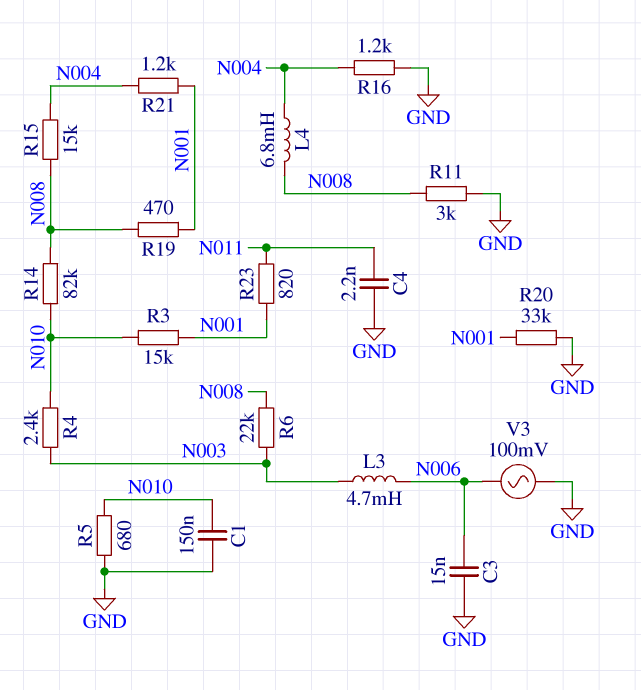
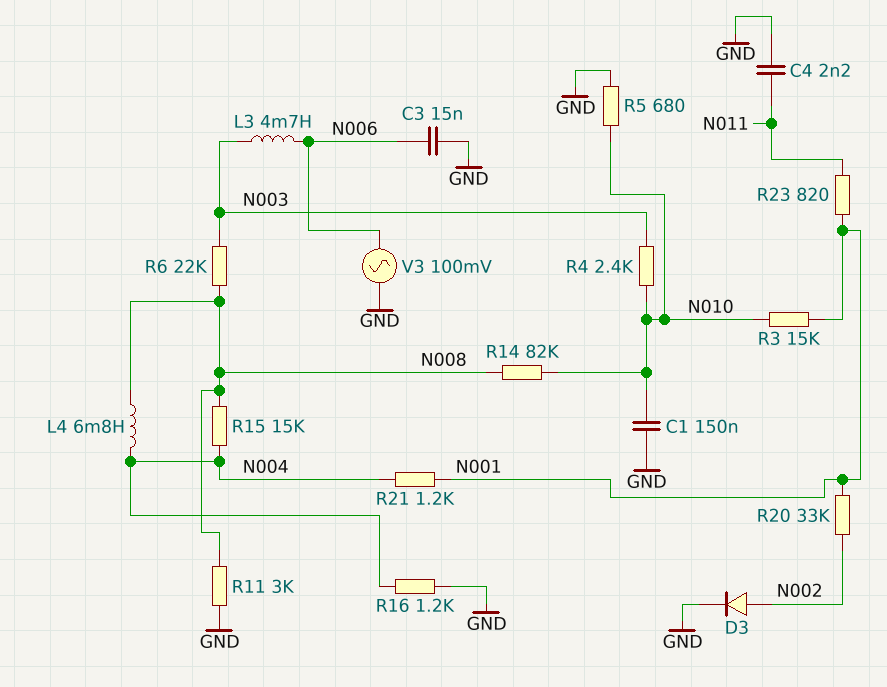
D3: none -> diode (A N002, K GND)
R19: 470 (N001, N008) -> none
R20: 33k (GND, N001) -> 33k (N001, N002)

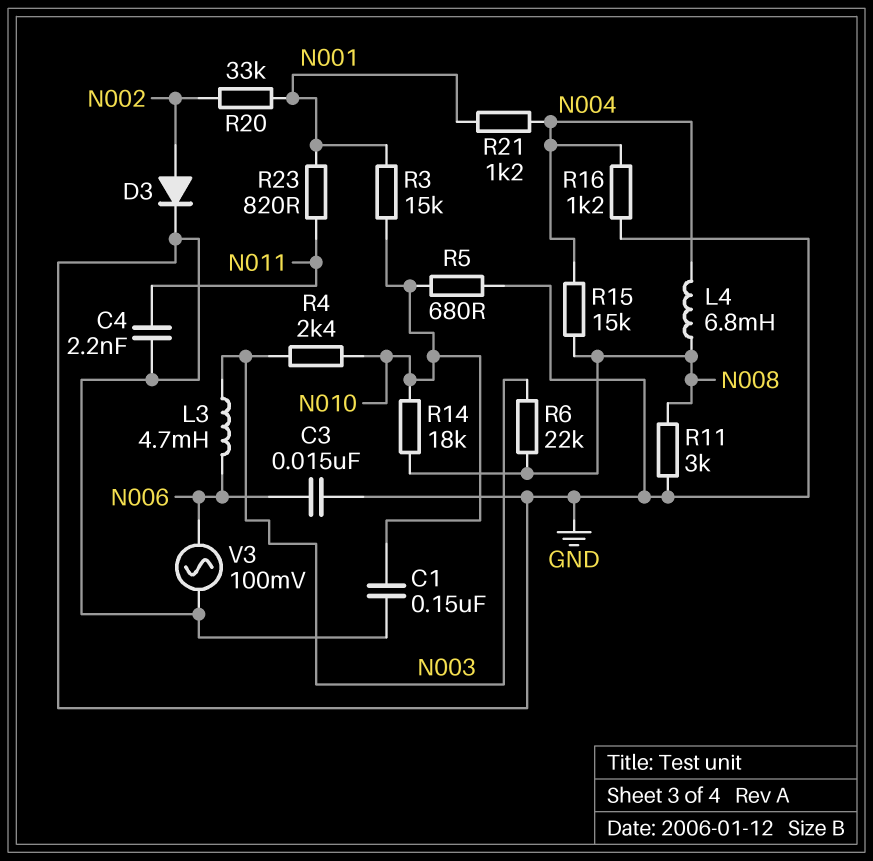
R14: 82k (N008, N010) -> 18k (N008, N010)

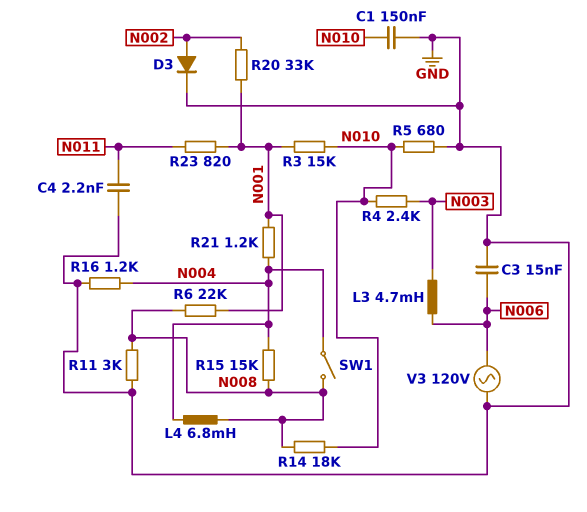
R6: 22k (N003, N008) -> 22k (N001, N008)
SW1: none -> switch (N004, N008)
V3: AC 100mV (GND, N006) -> AC 120V (GND, N006)

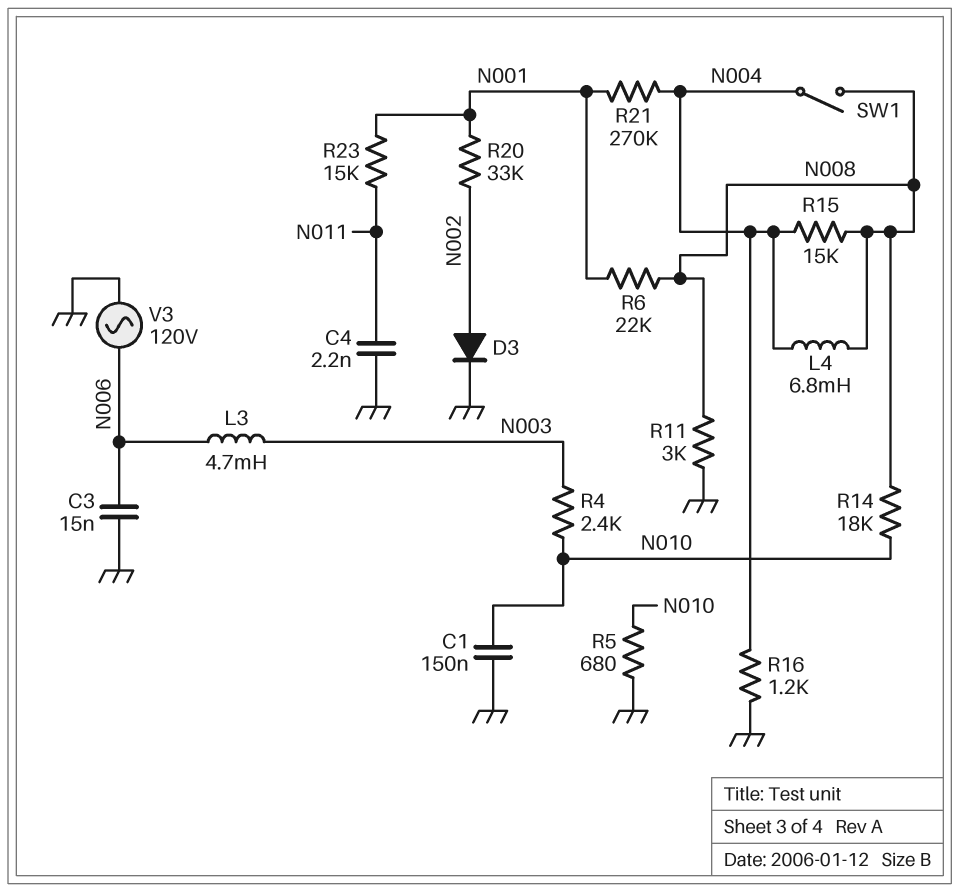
R3: 15k (N001, N010) -> none
R21: 1.2k (N001, N004) -> 270k (N001, N004)
R23: 820 (N001, N011) -> 15k (N001, N011)

